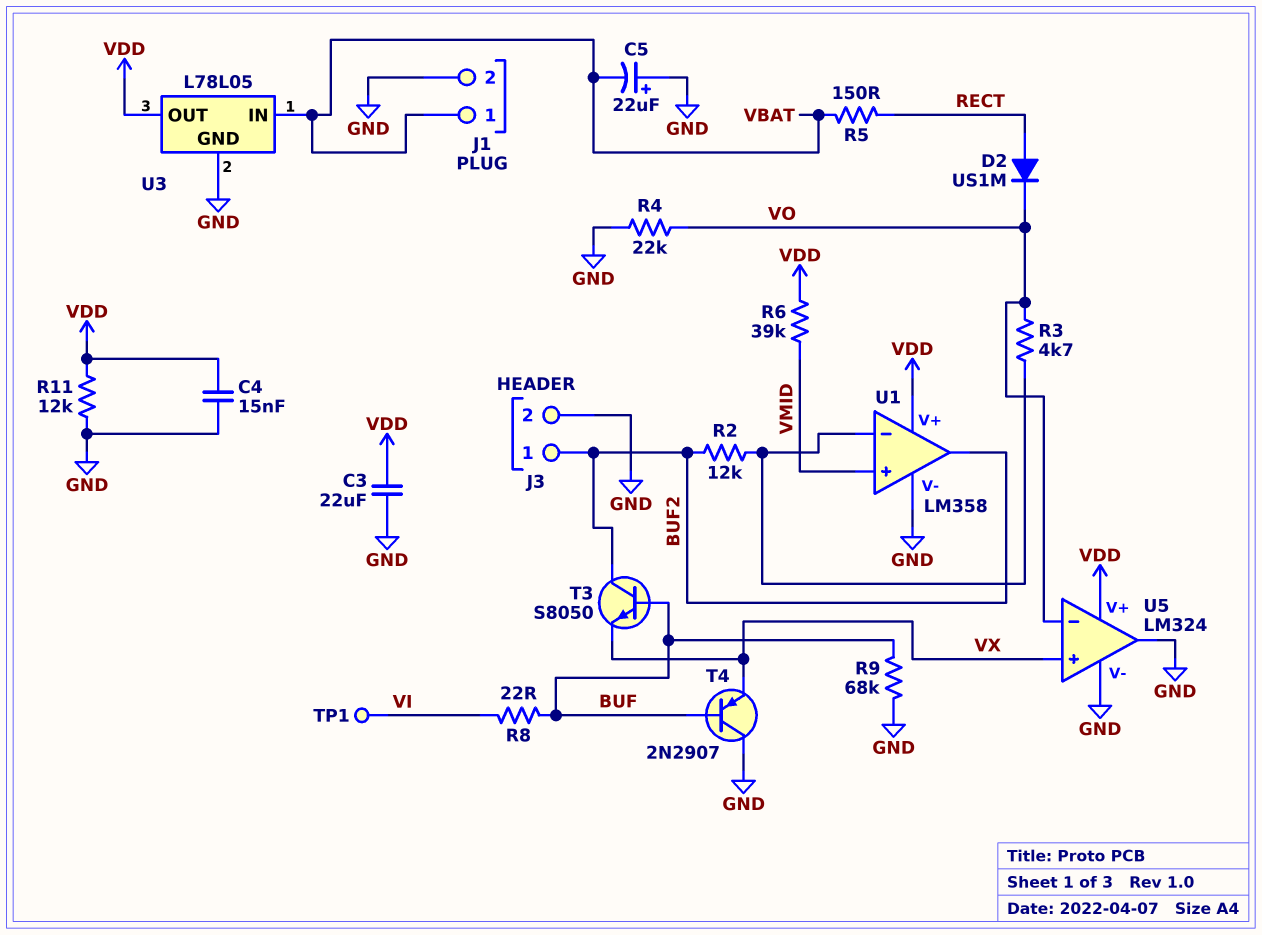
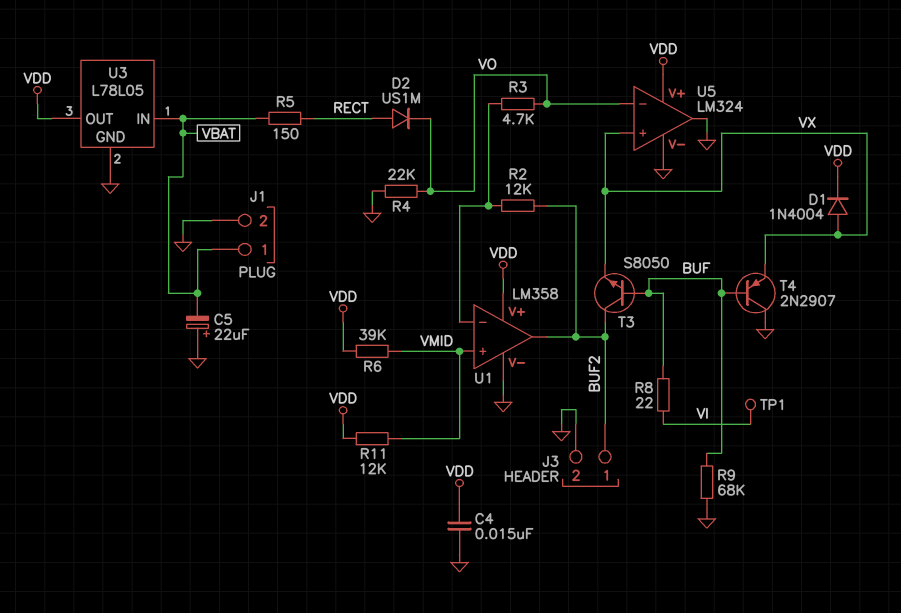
C3: 22uF (GND, VDD) -> none
D1: none -> diode 1N4004 (A VX, K VDD)
R11: 12k (GND, VDD) -> 12k (VDD, VMID)

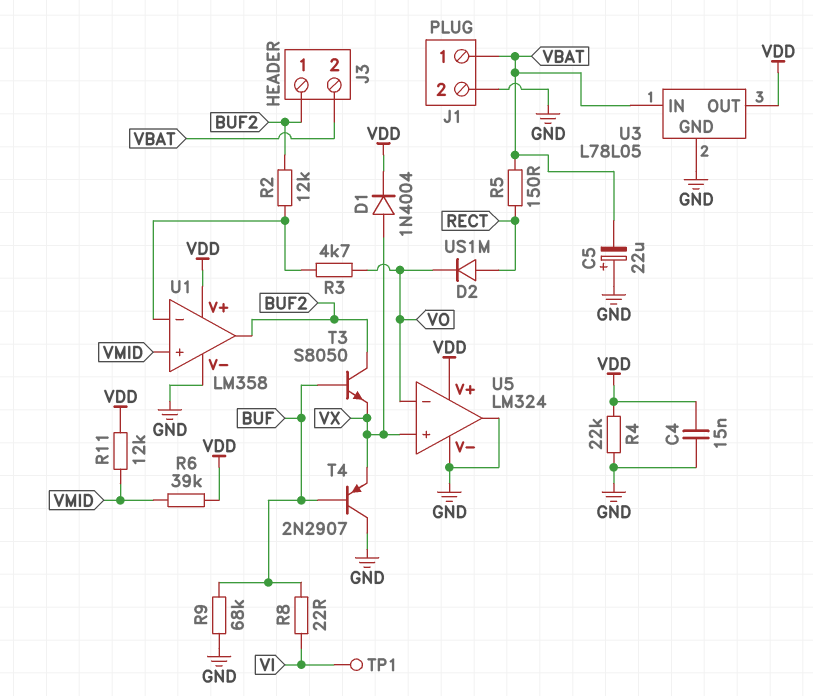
J3 pin 2: GND -> VBAT
R4: 22k (GND, VO) -> 22k (GND, VDD)

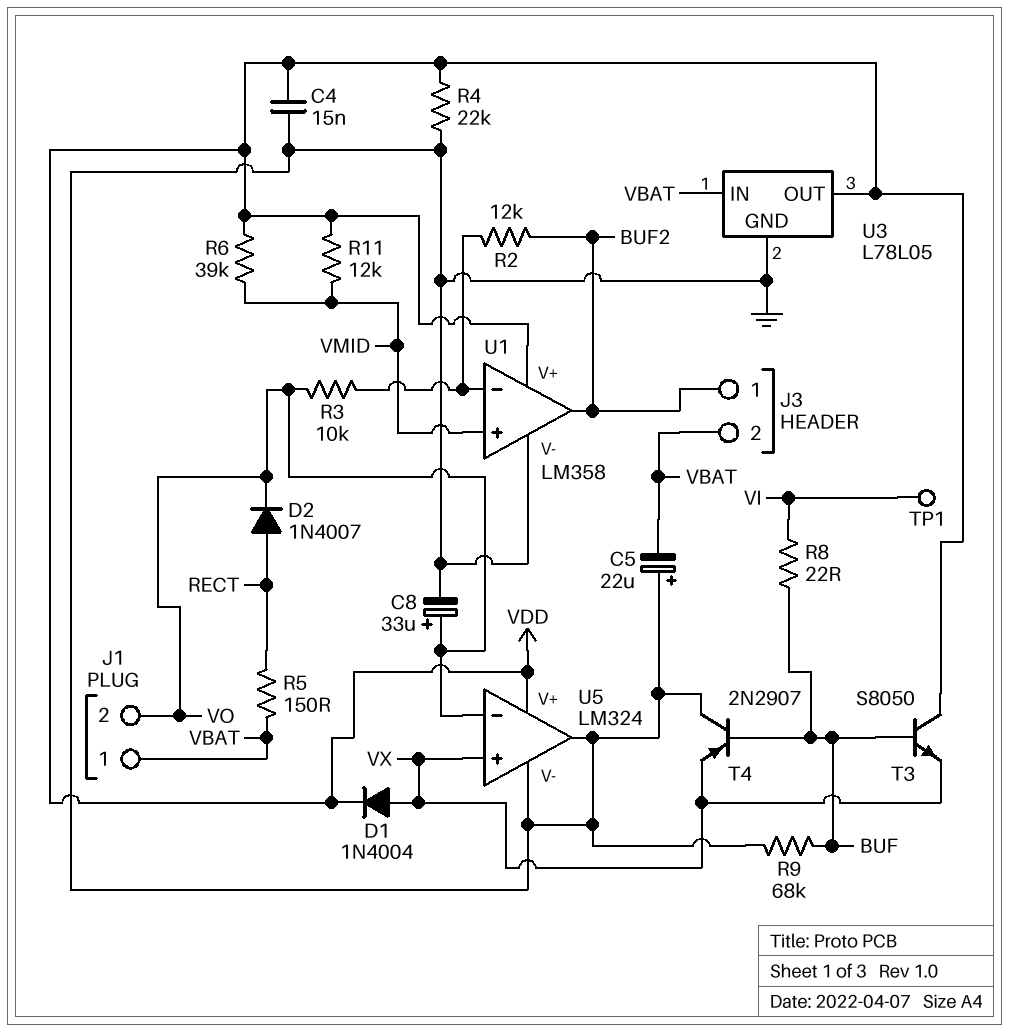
C8: none -> 33uF (plus VO, minus GND)
D2: diode US1M (A RECT, K VO) -> diode 1N4007 (A RECT, K VO)
J1 pin 2: GND -> VO
R3: 4.7k (U1/in-, VO) -> 10k (U1/in-, VO)
T3: NPN S8050 (B BUF, C BUF2, E VX) -> NPN S8050 (B BUF, C VDD, E VX)

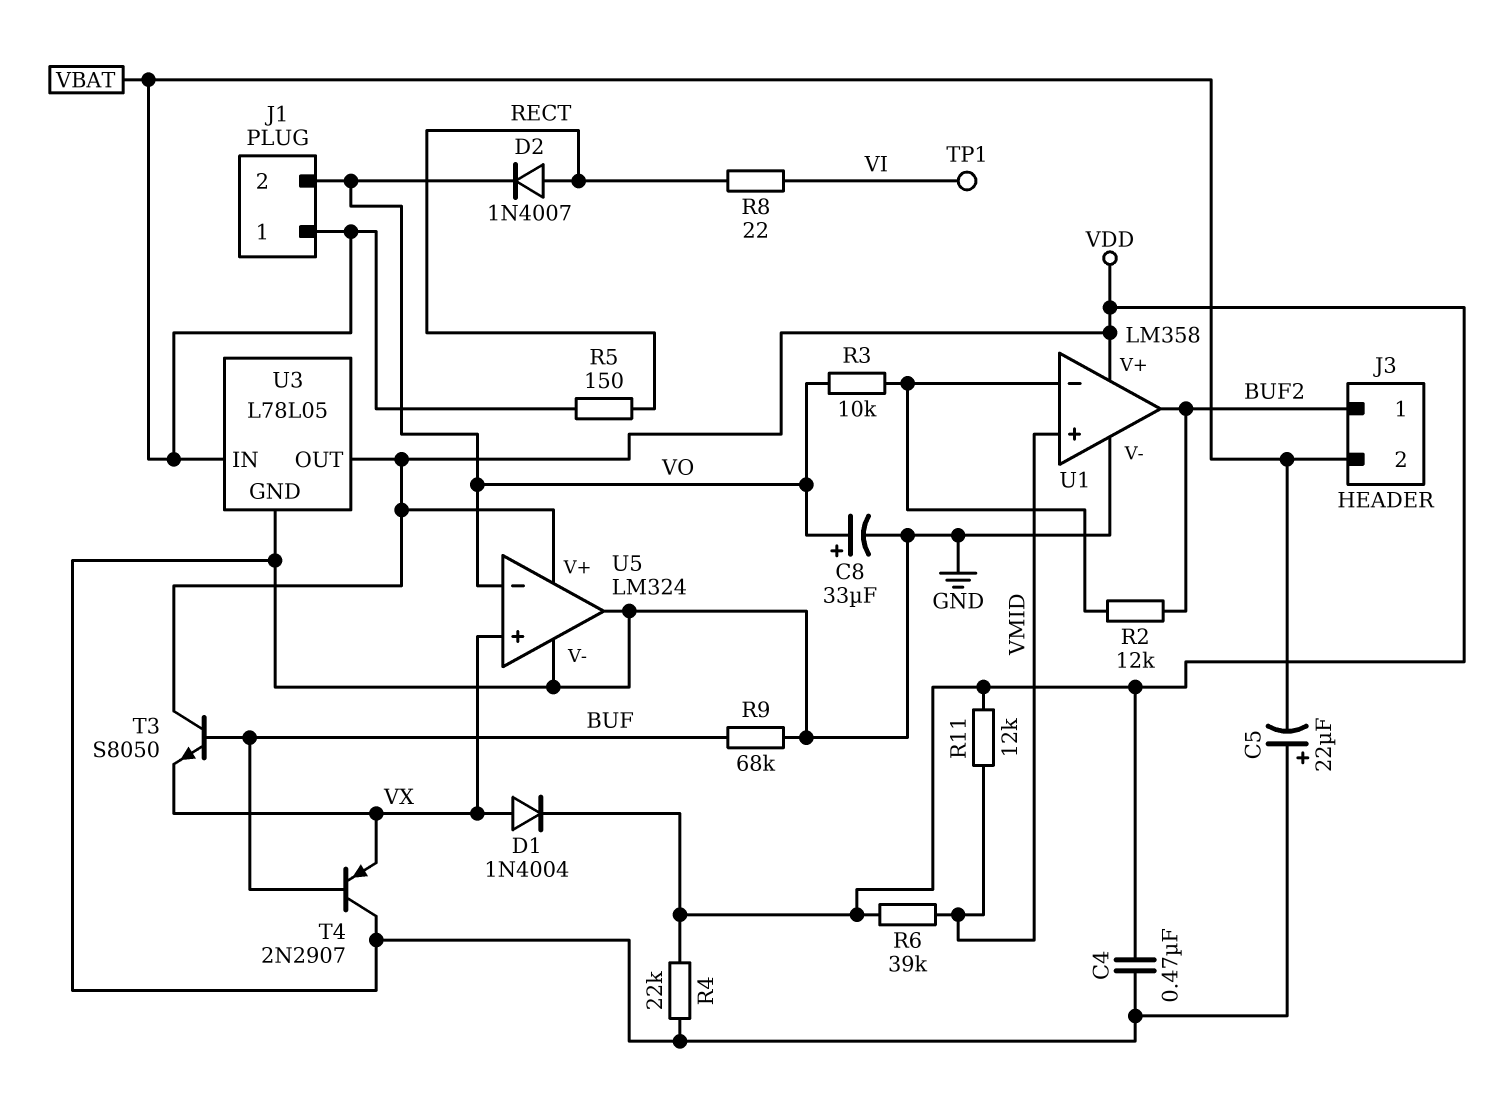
C4: 15nF (GND, VDD) -> 470nF (GND, VDD)
R8: 22 (BUF, VI) -> 22 (RECT, VI)

